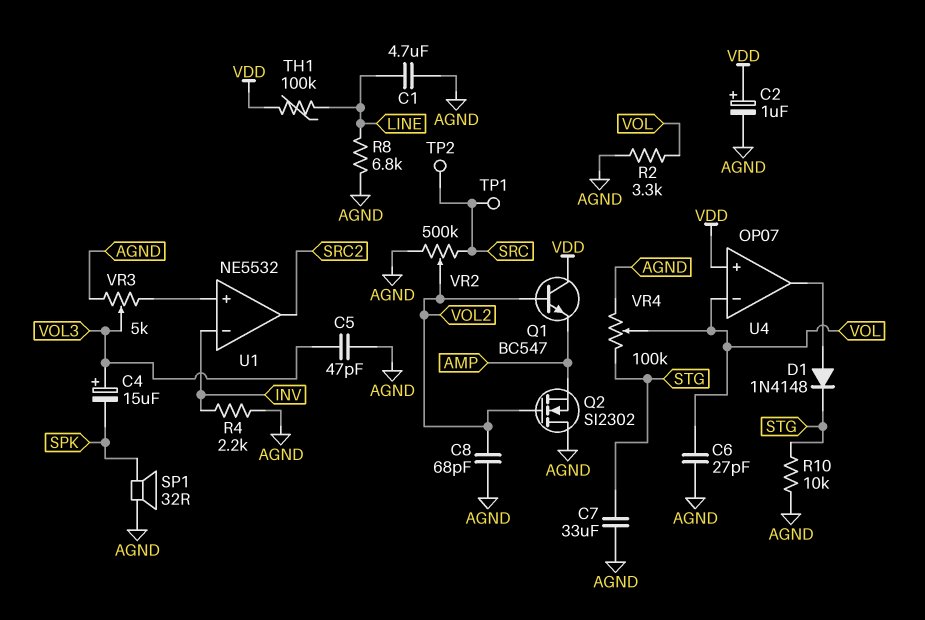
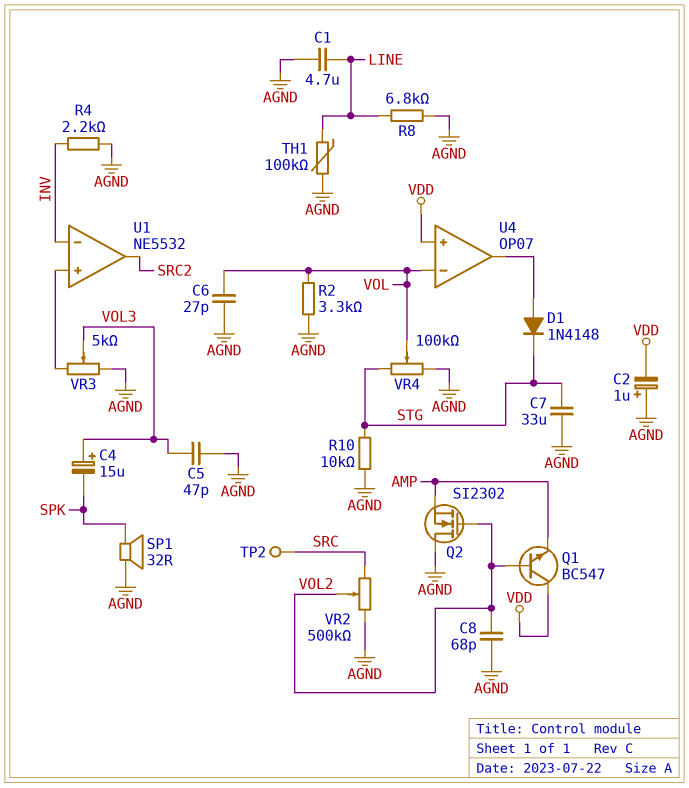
C2: 1uF (plus VDD, minus AGND) -> 1uF (plus AGND, minus VDD)
TH1: 100k (LINE, VDD) -> 100k (AGND, LINE)
TP1: test point (SRC) -> none

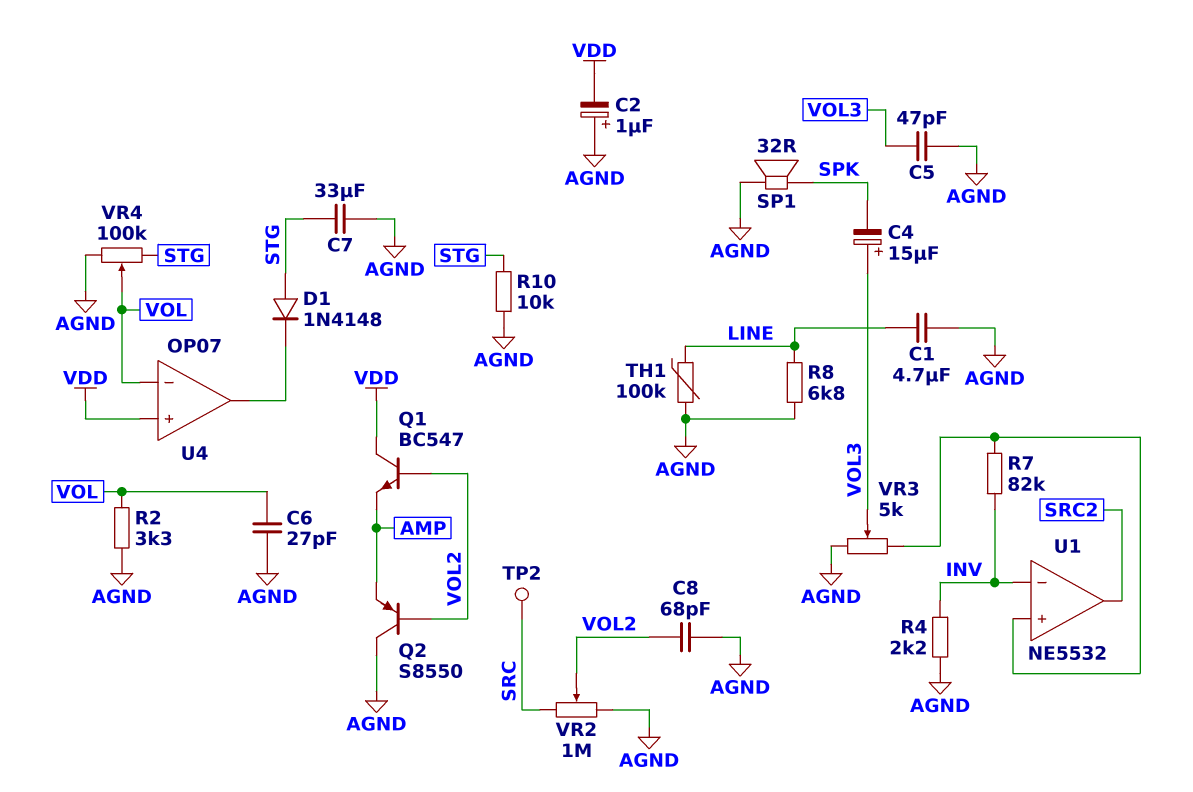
D1: diode 1N4148 (A U4/out, K STG) -> diode 1N4148 (A STG, K U4/out)
Q2: NMOS SI2302 (G VOL2, D AGND, S AMP) -> PNP S8550 (B VOL2, C AGND, E AMP)
R7: none -> 82k (INV, U1/in+)
VR2: 500k (AGND, SRC, wiper VOL2) -> 1M (AGND, SRC, wiper VOL2)

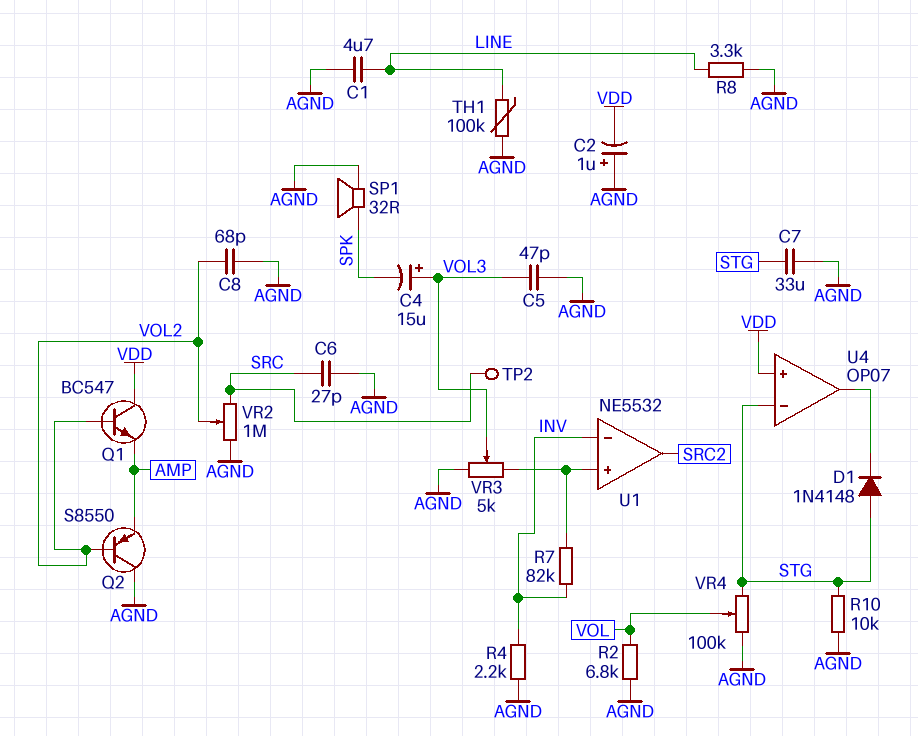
C6: 27pF (AGND, VOL) -> 27pF (AGND, SRC)
R2: 3.3k (AGND, VOL) -> 6.8k (AGND, VOL)
R8: 6.8k (AGND, LINE) -> 3.3k (AGND, LINE)
U4 pin in-: VOL -> STG

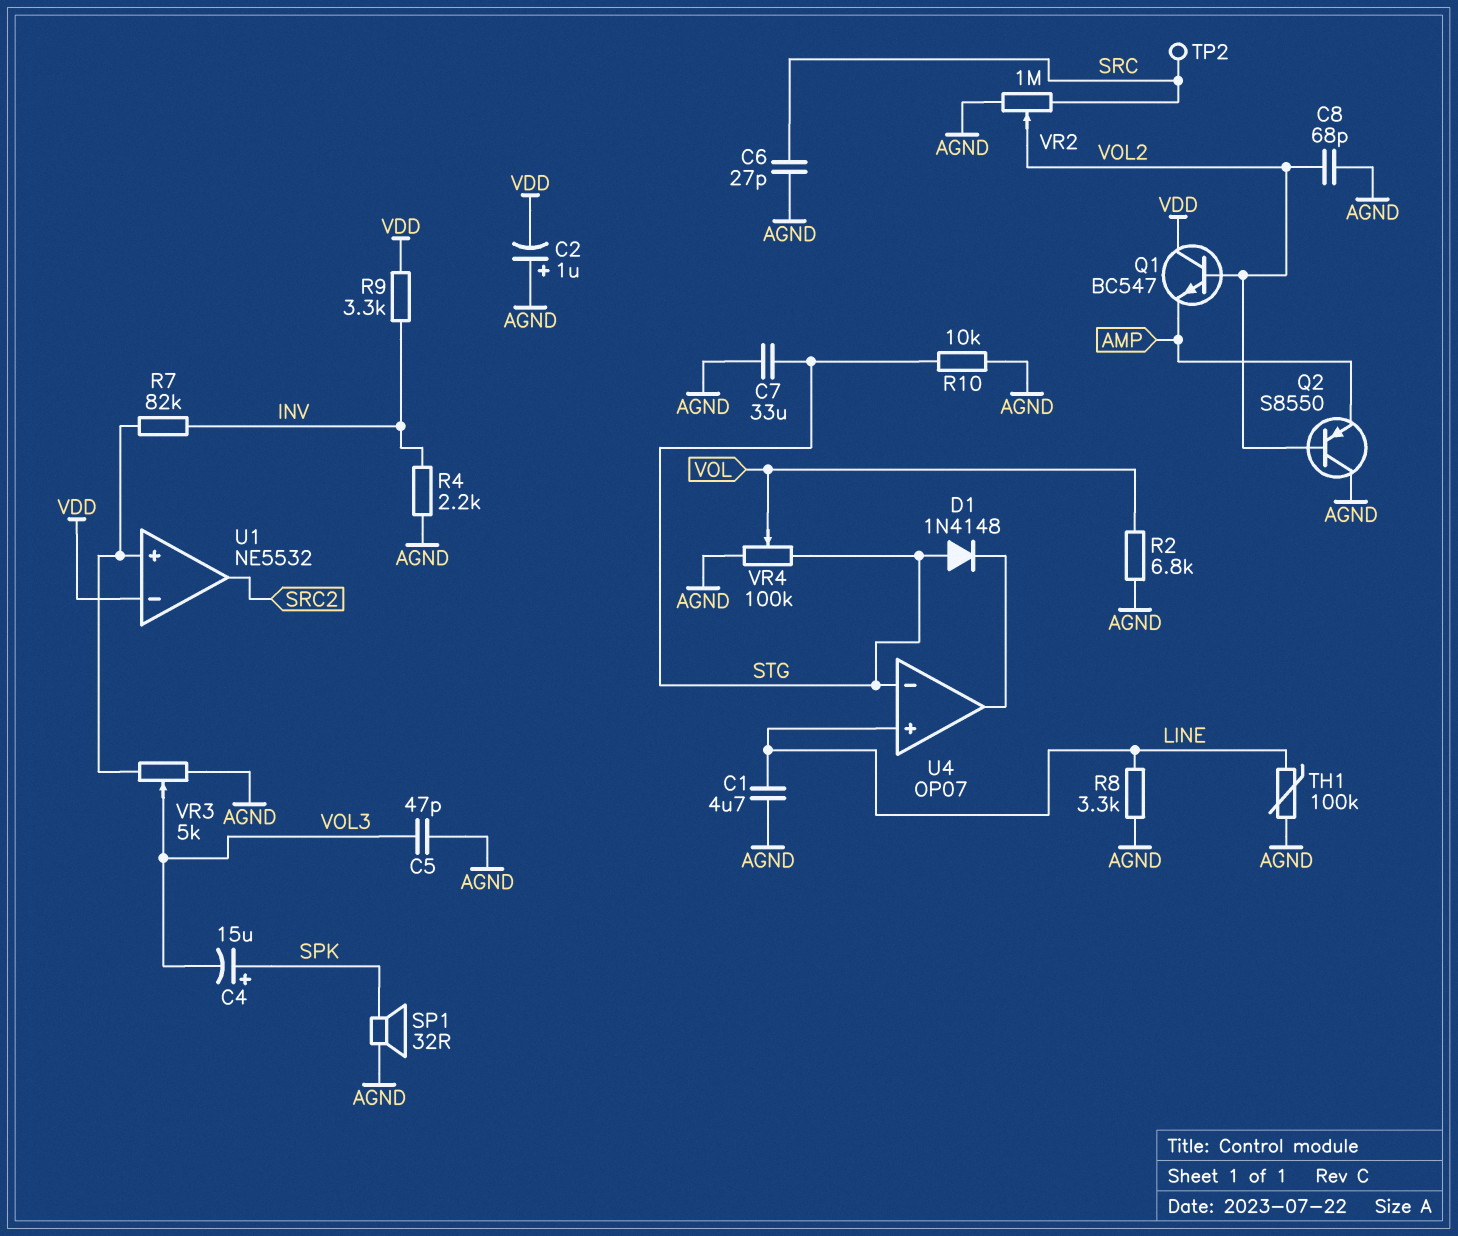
C4: 15uF (plus VOL3, minus SPK) -> 15uF (plus SPK, minus VOL3)
R9: none -> 3.3k (INV, VDD)
U1 pin in-: INV -> VDD
U4 pin in+: VDD -> LINE

